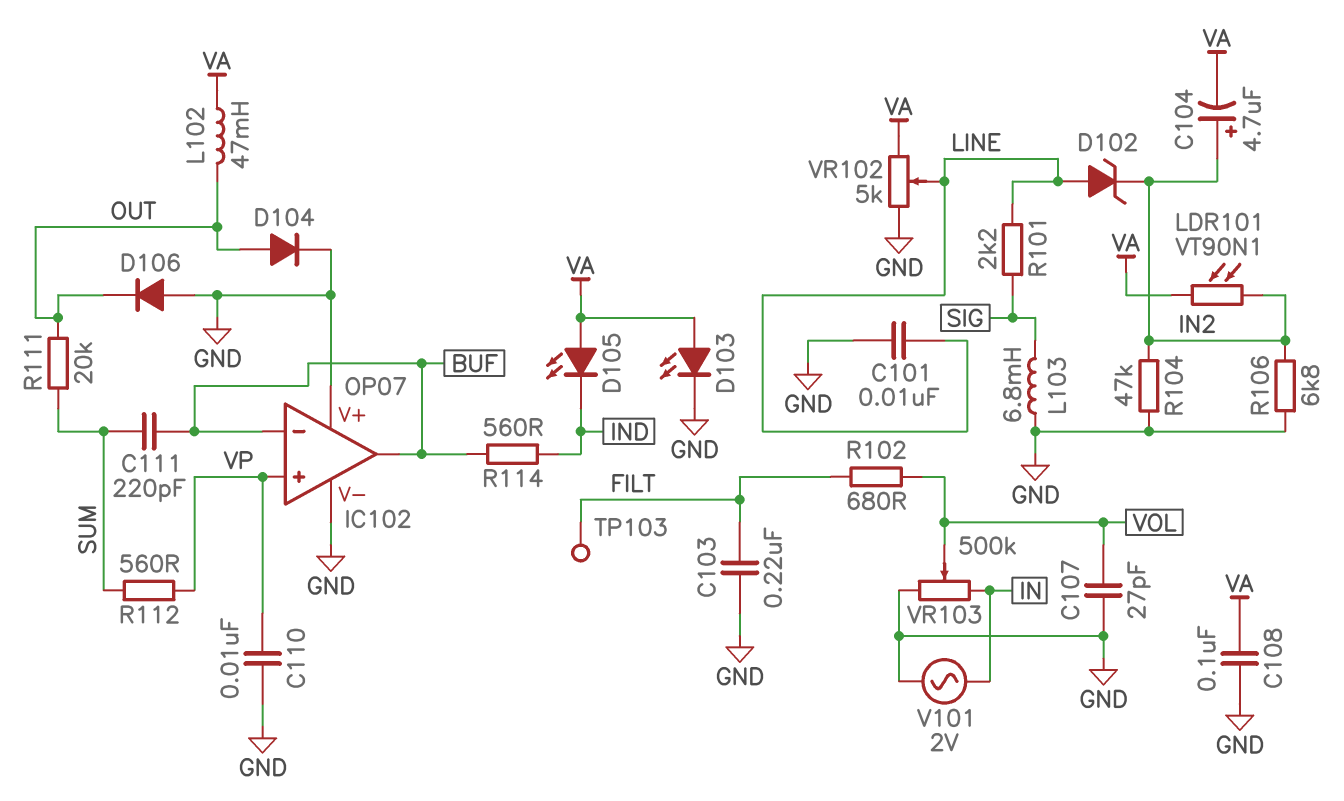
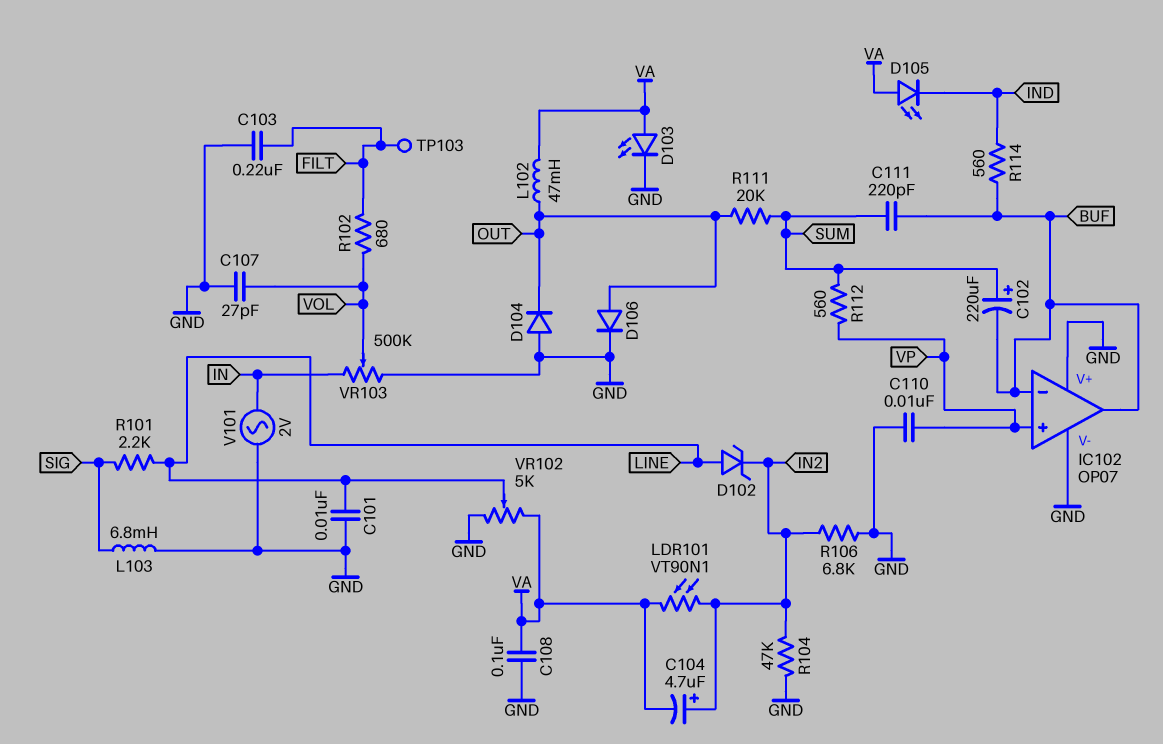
C102: none -> 220uF (plus SUM, minus BUF)
D104: diode (A OUT, K GND) -> diode (A GND, K OUT)
D106: diode (A GND, K OUT) -> diode (A OUT, K GND)

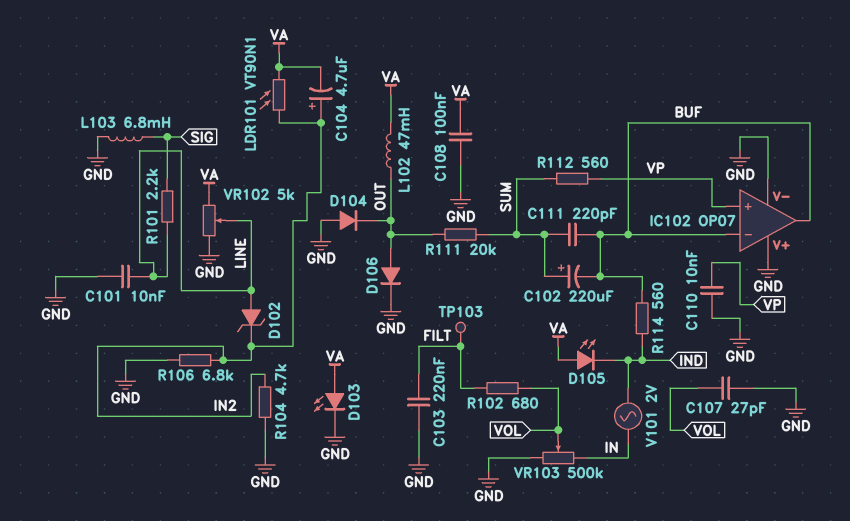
R104: 47k (GND, IN2) -> 4.7k (GND, IN2)
V101: AC 2V (GND, IN) -> AC 2V (IN, IND)

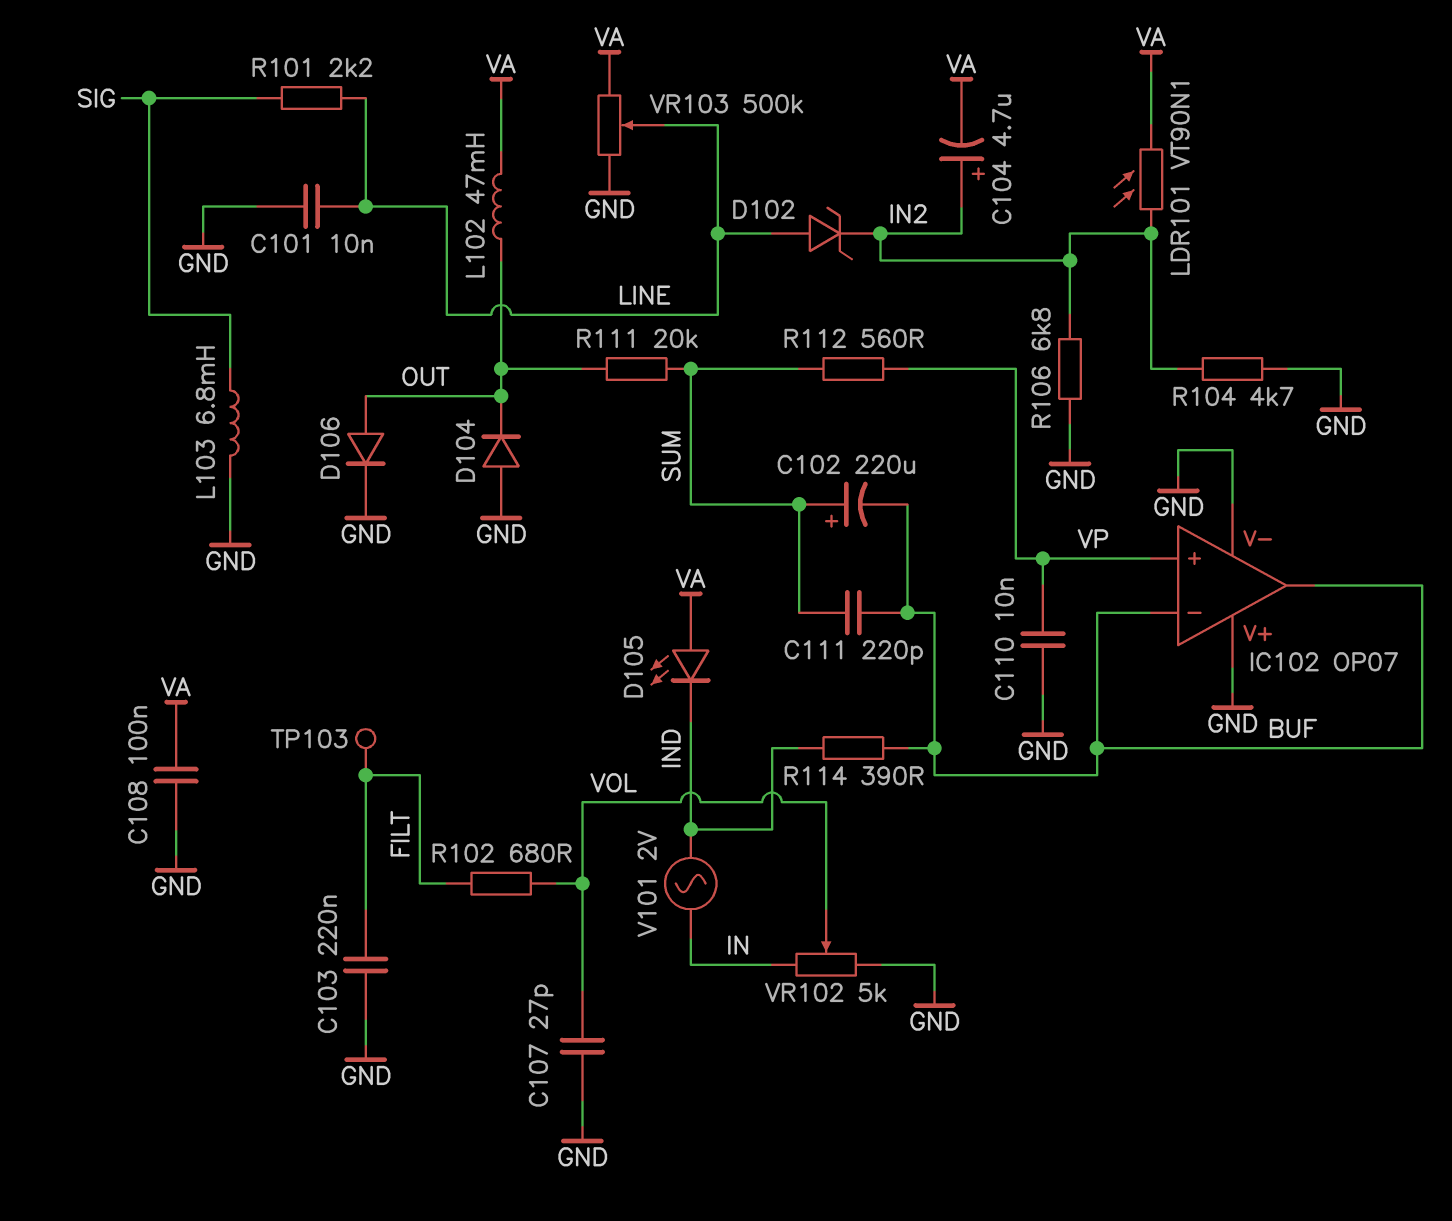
D103: LED (A VA, K GND) -> none
R114: 560 (BUF, IND) -> 390 (BUF, IND)
VR102: 5k (GND, VA, wiper LINE) -> 5k (GND, IN, wiper VOL)
VR103: 500k (GND, IN, wiper VOL) -> 500k (GND, VA, wiper LINE)

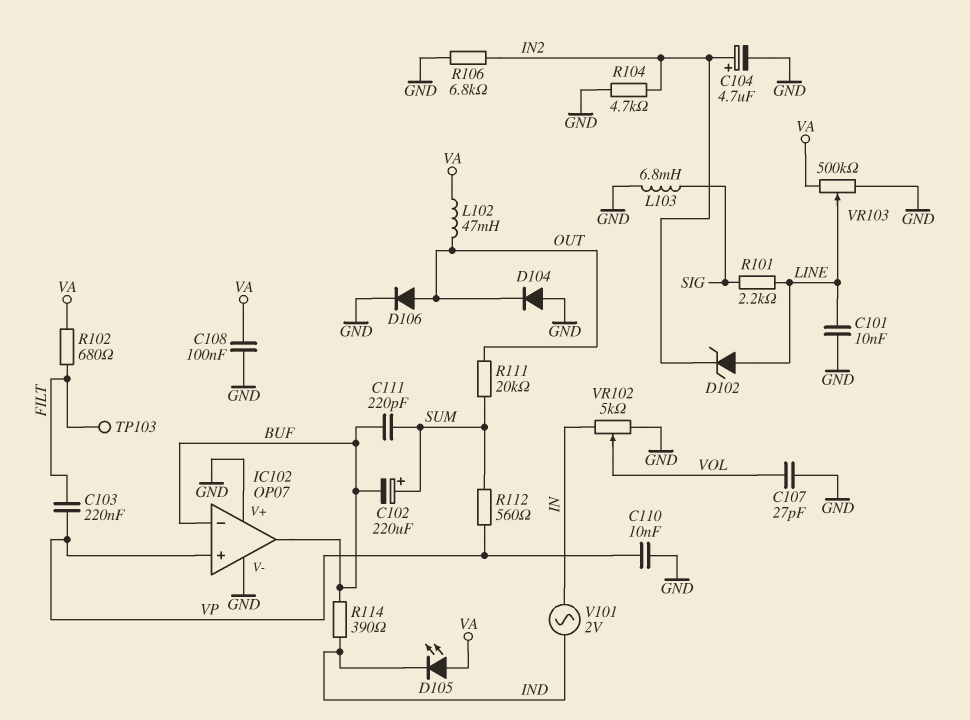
C103: 220nF (FILT, GND) -> 220nF (FILT, VP)
C104: 4.7uF (plus IN2, minus VA) -> 4.7uF (plus IN2, minus GND)
LDR101: VT90N1 (IN2, VA) -> none
R102: 680 (FILT, VOL) -> 680 (FILT, VA)

